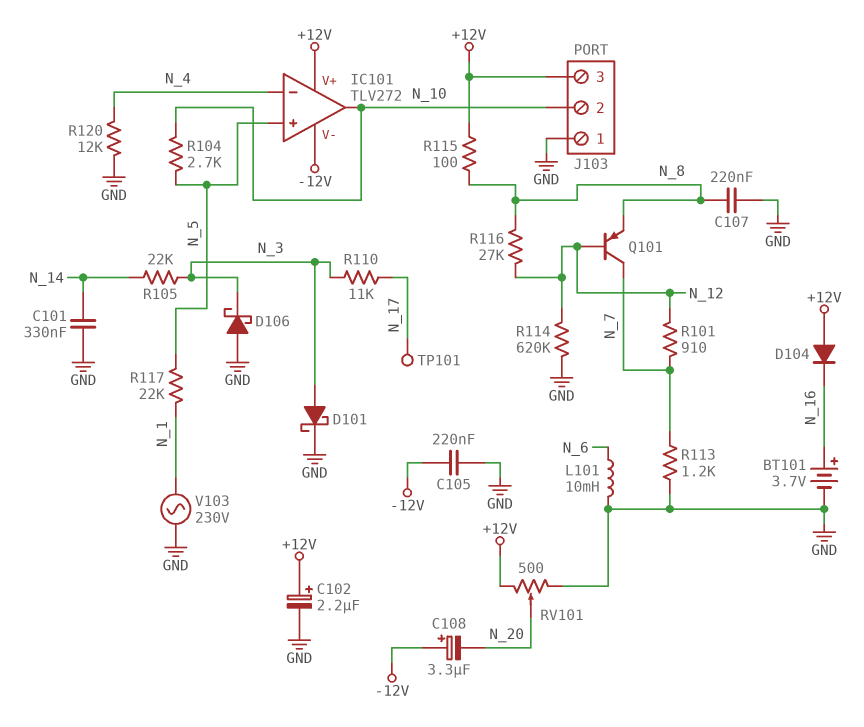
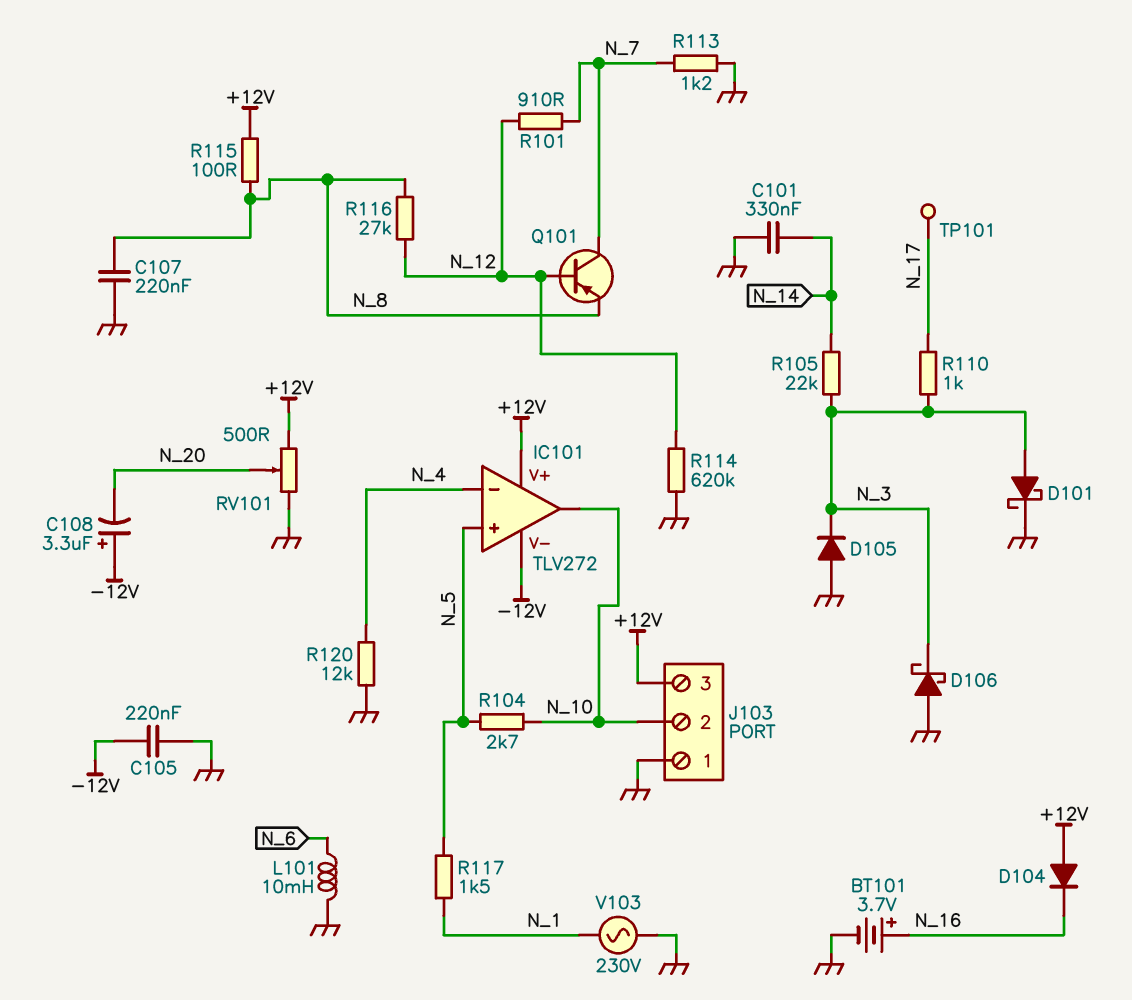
C102: 2.2uF (plus +12V, minus GND) -> none
D105: none -> diode (A GND, K N_3)
R110: 11k (N_3, N_17) -> 1k (N_3, N_17)
R117: 22k (N_1, N_5) -> 1.5k (N_1, N_5)

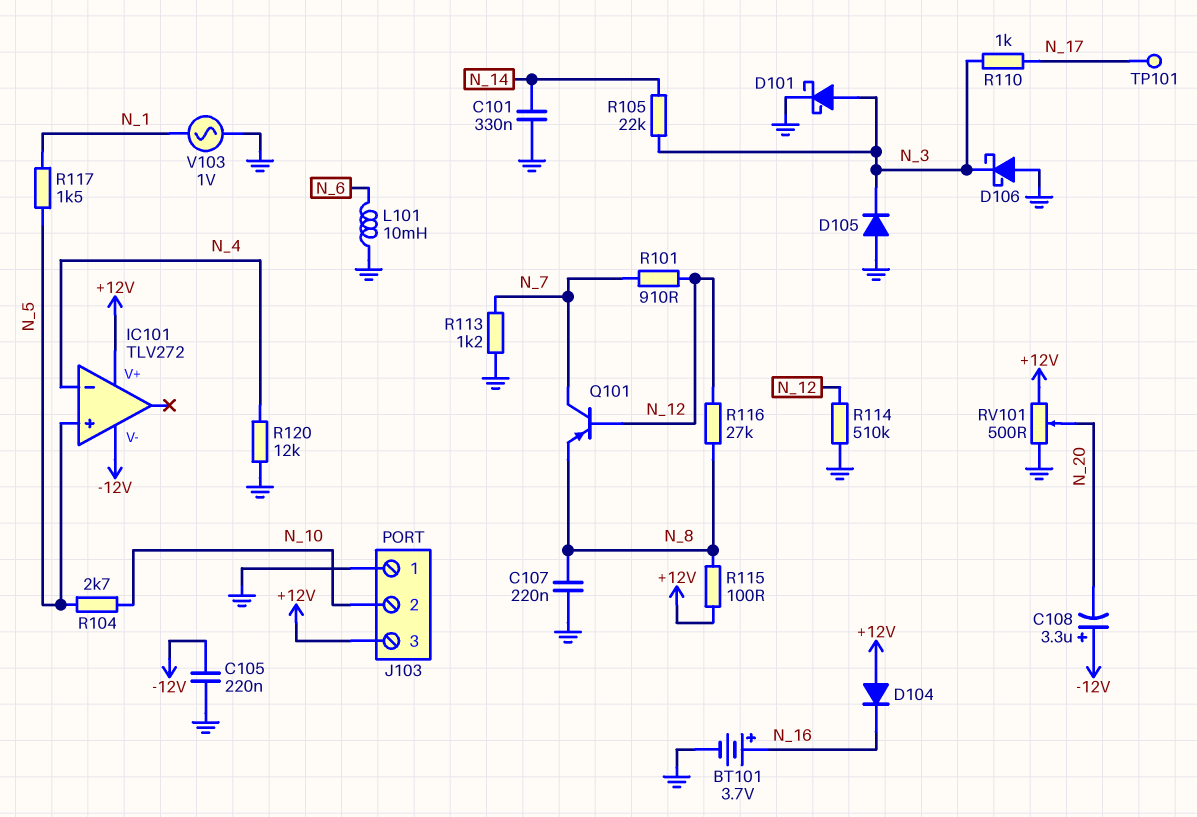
IC101 pin out: N_10 -> none
R114: 620k (GND, N_12) -> 510k (GND, N_12)
V103: AC 230V (GND, N_1) -> AC 1V (GND, N_1)

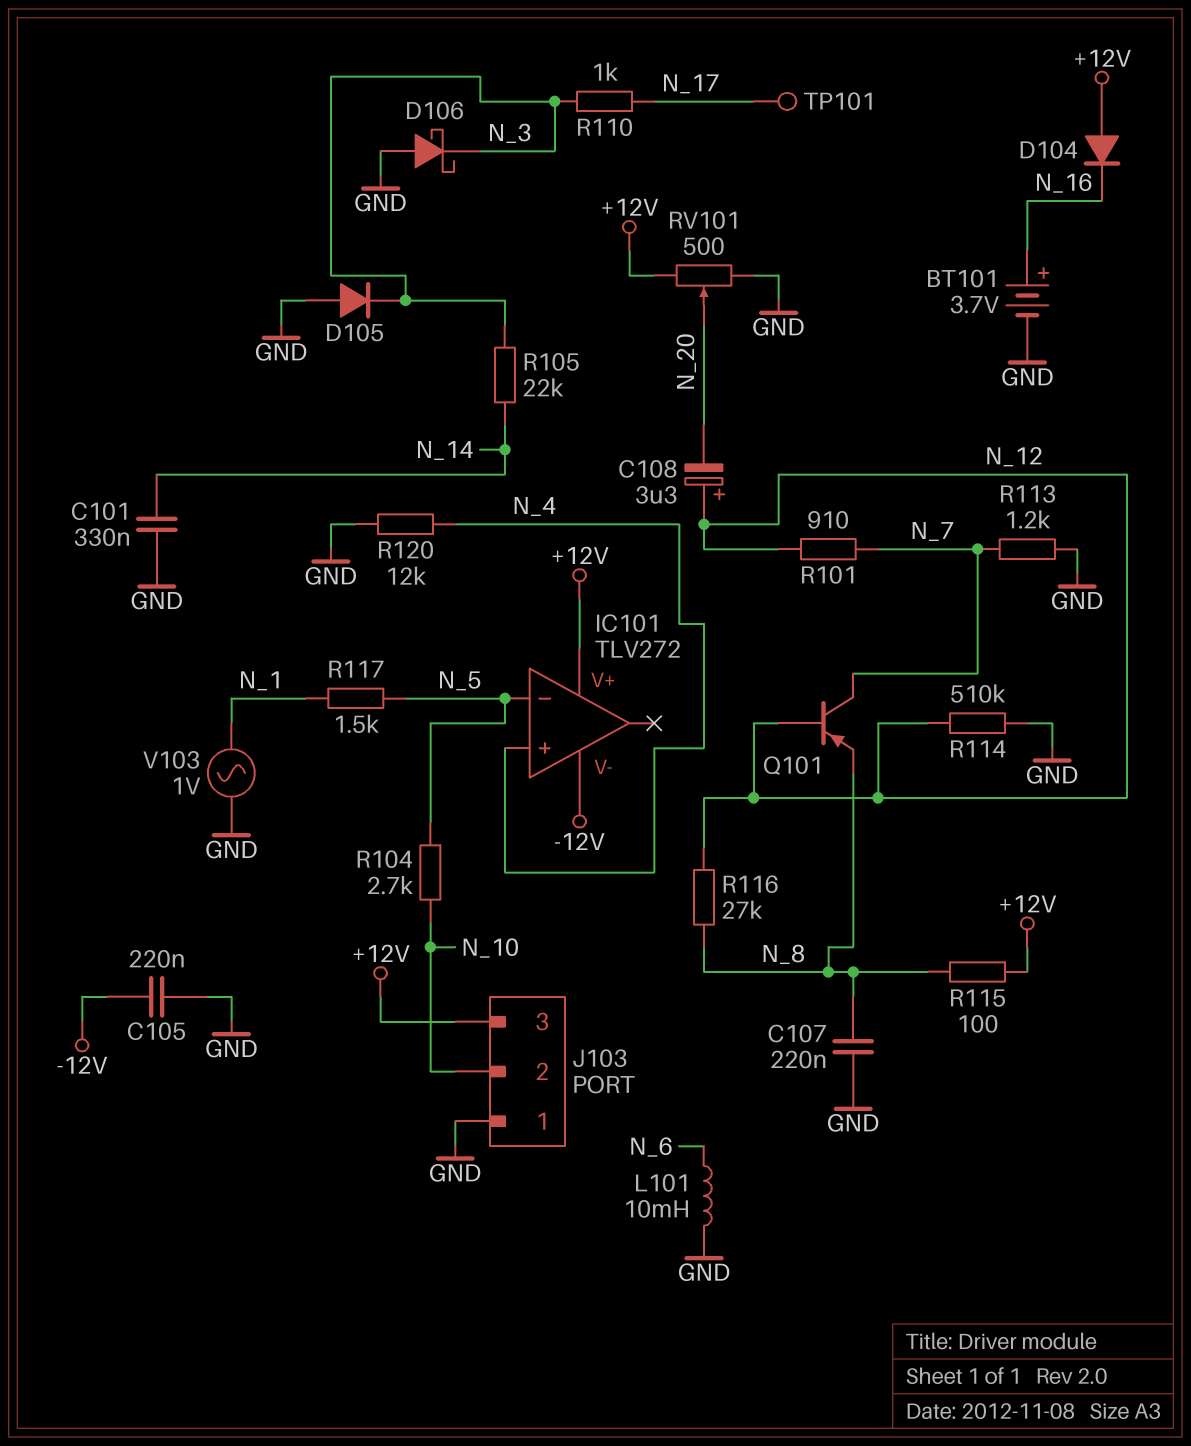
C108: 3.3uF (plus -12V, minus N_20) -> 3.3uF (plus N_12, minus N_20)
D101: schottky (A N_3, K GND) -> none
IC101 pin in+: N_5 -> N_4
IC101 pin in-: N_4 -> N_5

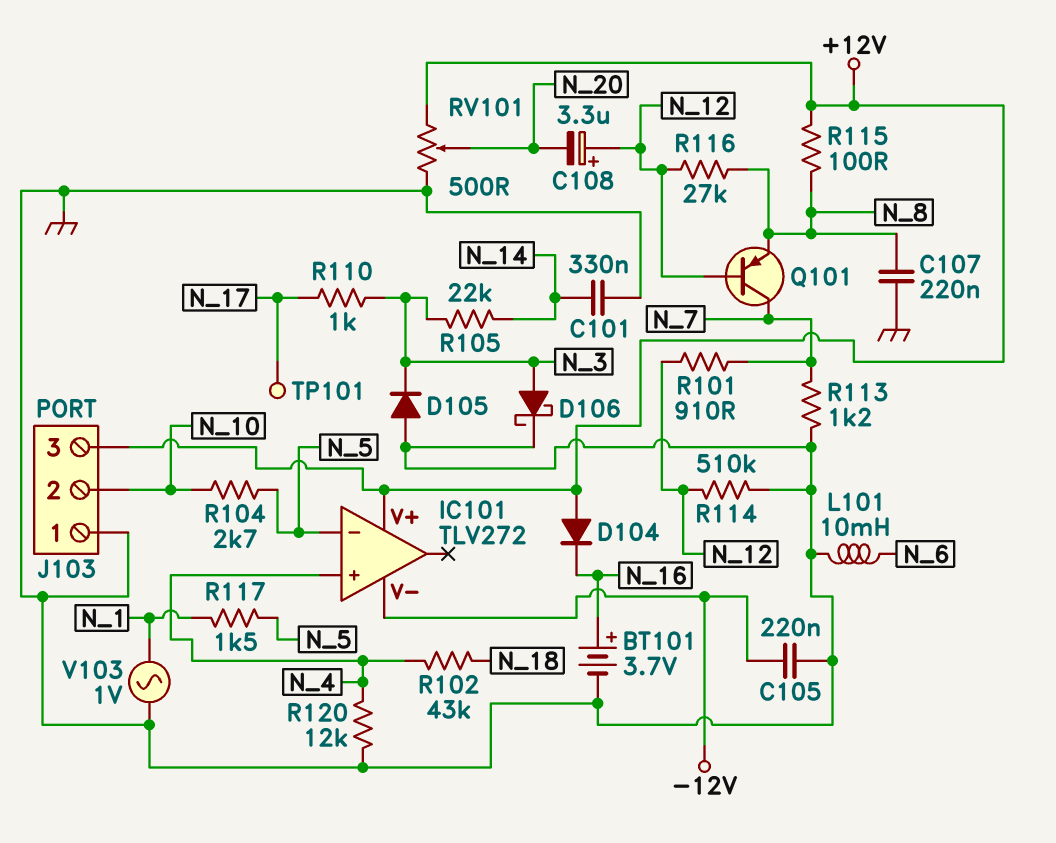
D106: schottky (A GND, K N_3) -> schottky (A N_3, K GND)
R102: none -> 43k (N_4, N_18)

